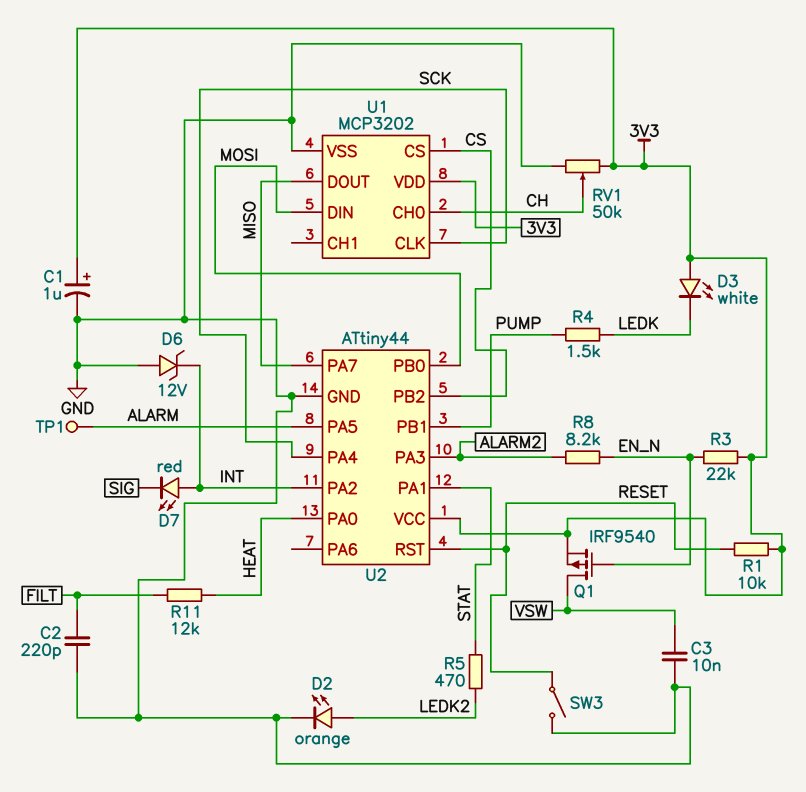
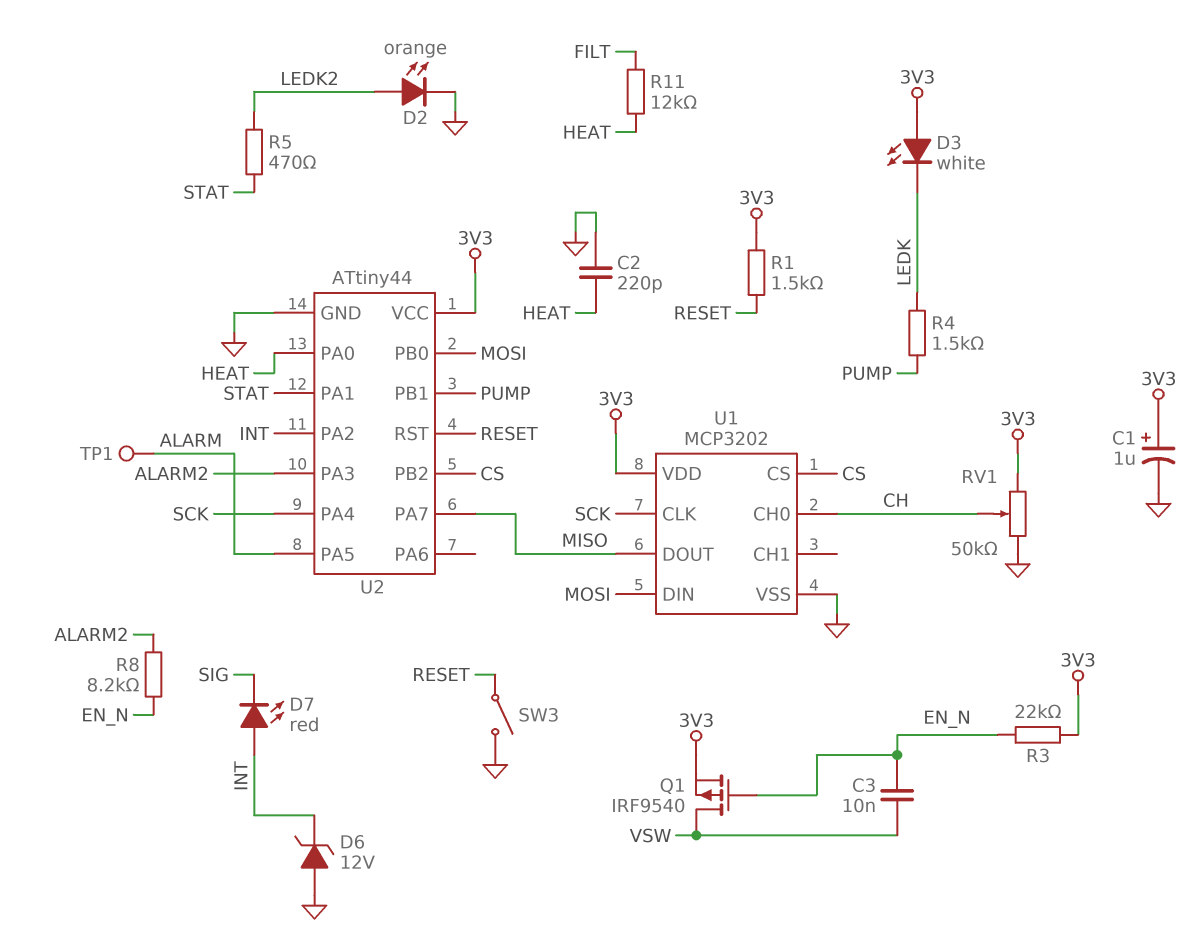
C2: 220pF (FILT, GND) -> 220pF (GND, HEAT)
C3: 10nF (GND, VSW) -> 10nF (EN_N, VSW)
R1: 10k (3V3, RESET) -> 1.5k (3V3, RESET)

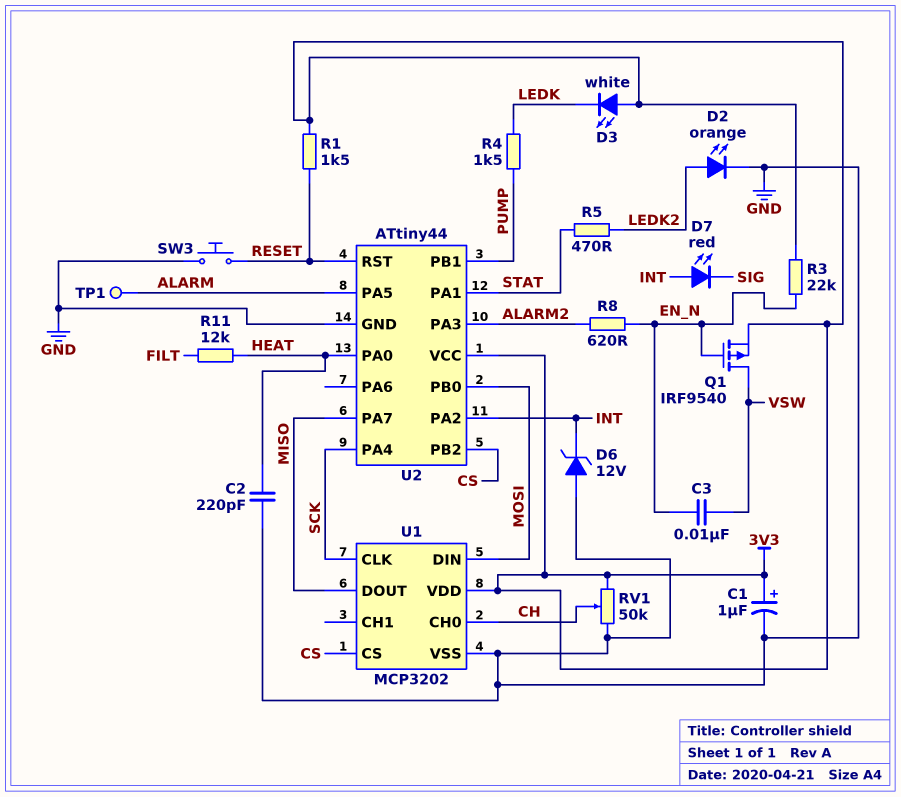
R8: 8.2k (ALARM2, EN_N) -> 620 (ALARM2, EN_N)
SW3: switch (GND, RESET) -> button (GND, RESET)

